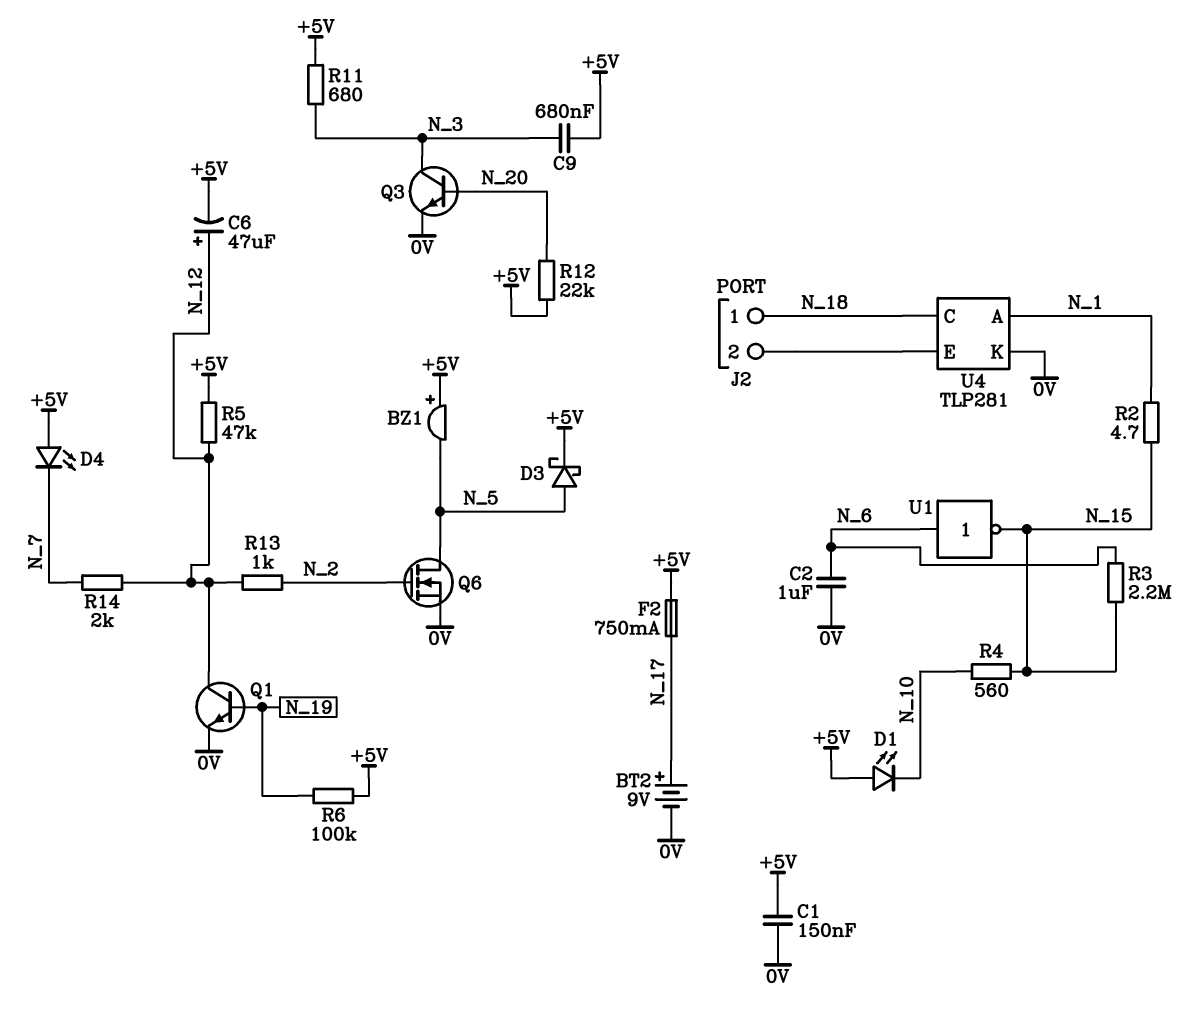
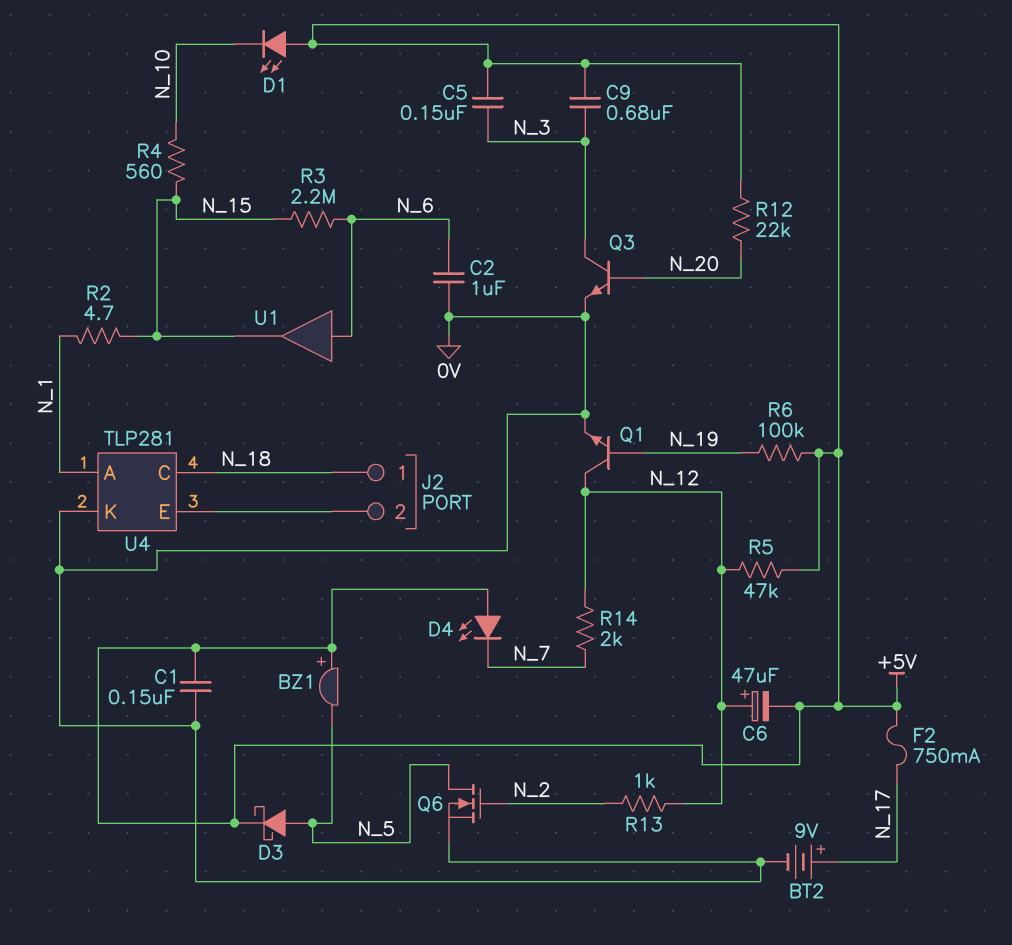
C5: none -> 150nF (+5V, N_3)
R11: 680 (+5V, N_3) -> none
U1: NOT (in N_6, out N_15) -> buffer (in N_6, out N_15)

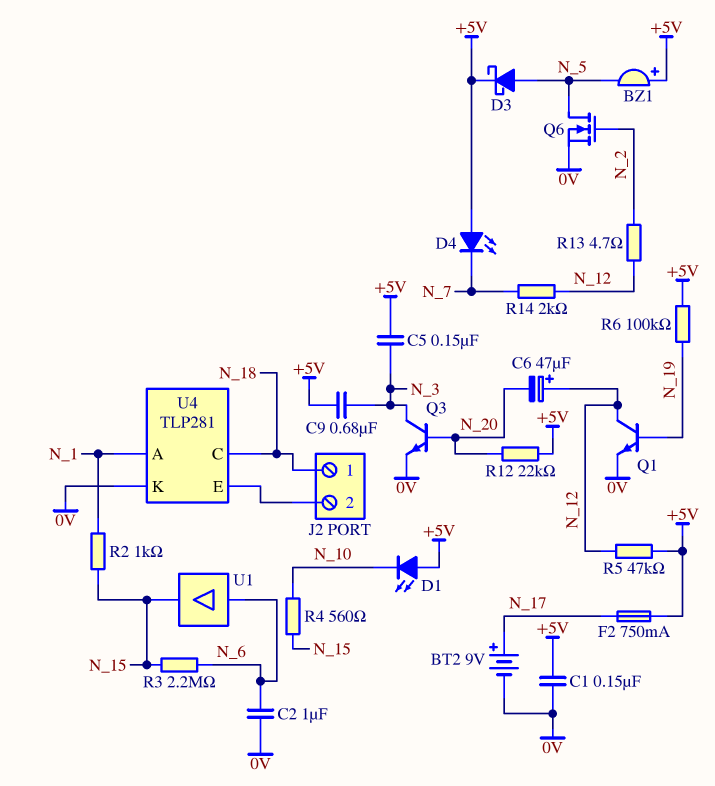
C6: 47uF (plus N_12, minus +5V) -> 47uF (plus N_12, minus N_20)
R2: 4.7 (N_1, N_15) -> 1k (N_1, N_15)
R13: 1k (N_2, N_12) -> 4.7 (N_2, N_12)

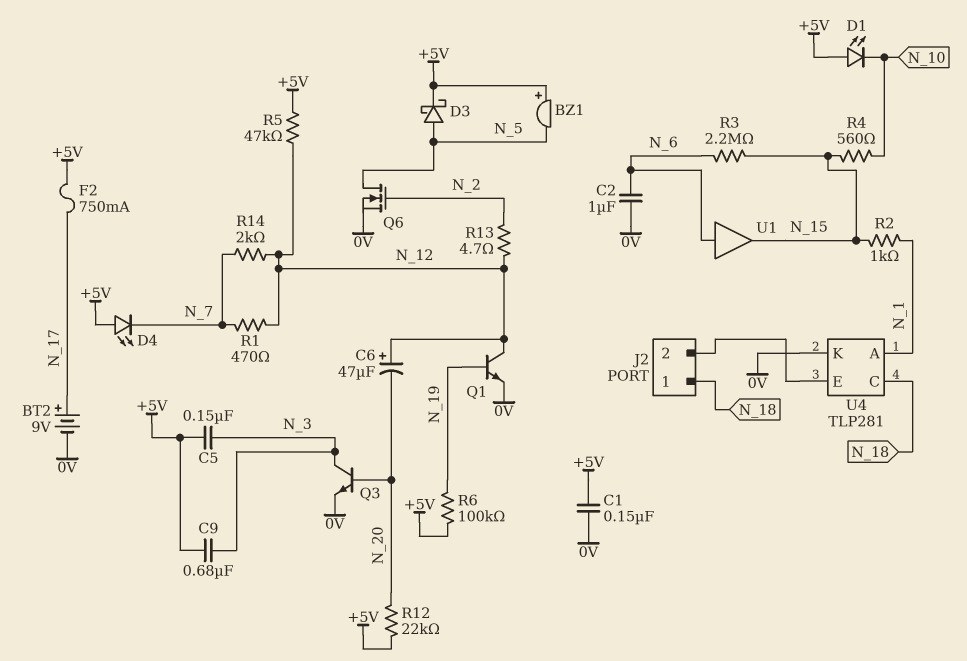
R1: none -> 470 (N_7, N_12)

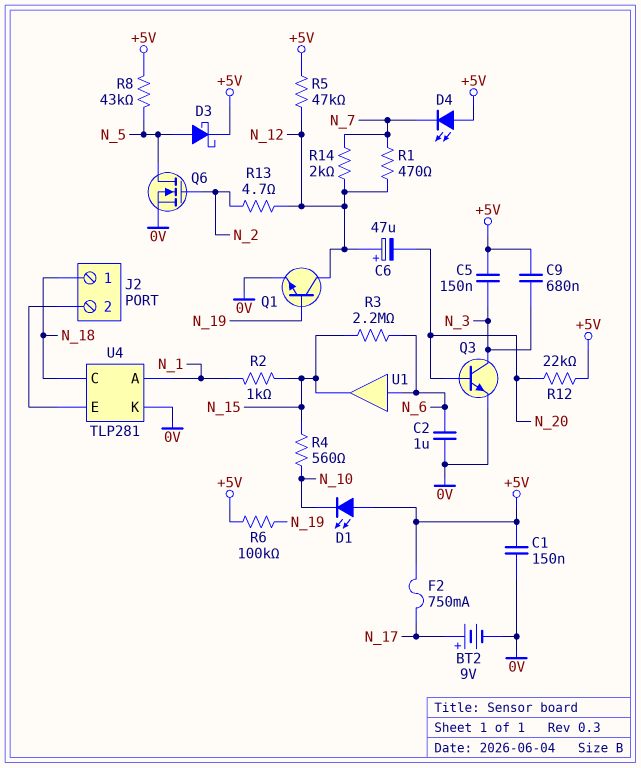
BZ1: buzzer (plus +5V, minus N_5) -> none
R8: none -> 43k (+5V, N_5)

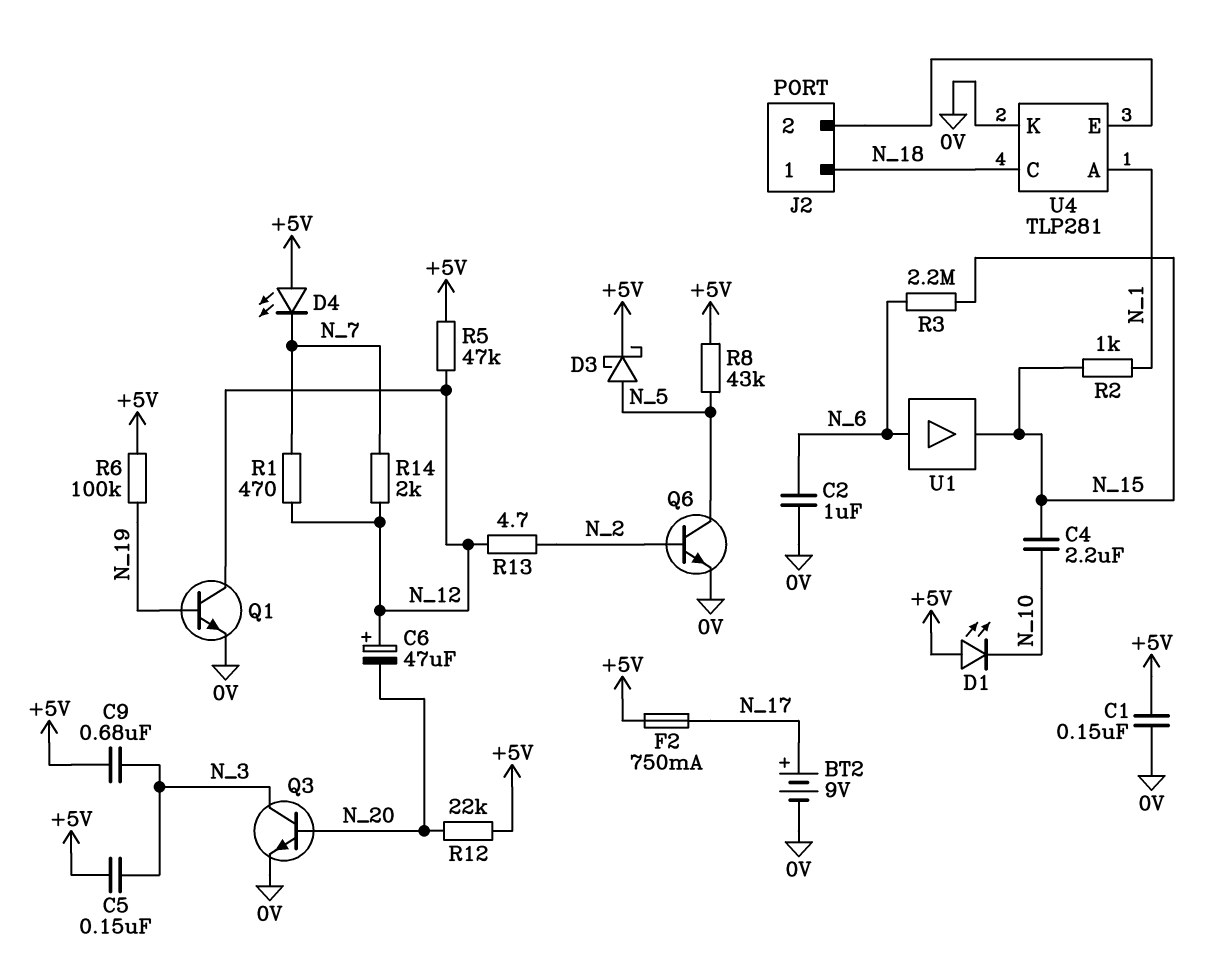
C4: none -> 2.2uF (N_10, N_15)
Q6: NMOS (G N_2, D N_5, S 0V) -> NPN (B N_2, C N_5, E 0V)
R4: 560 (N_10, N_15) -> none

